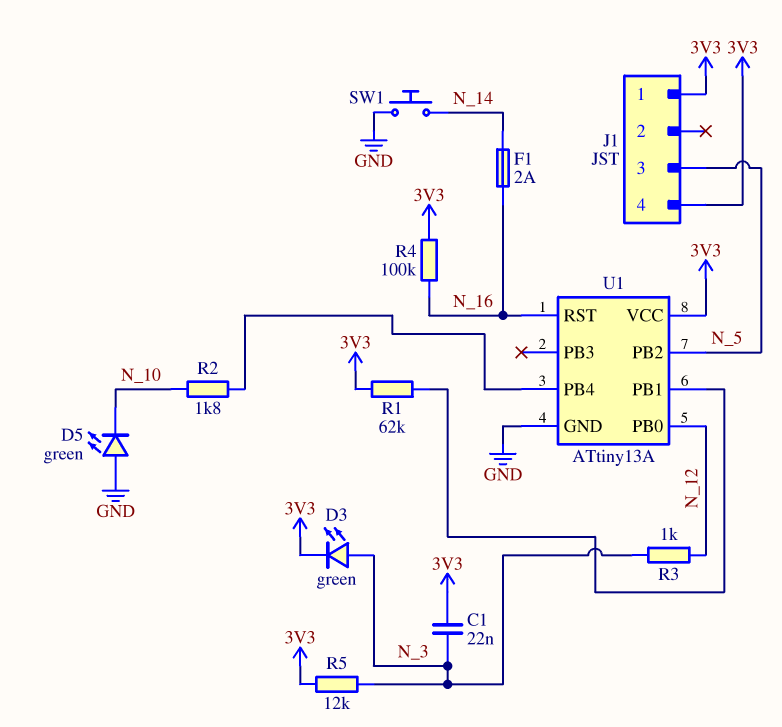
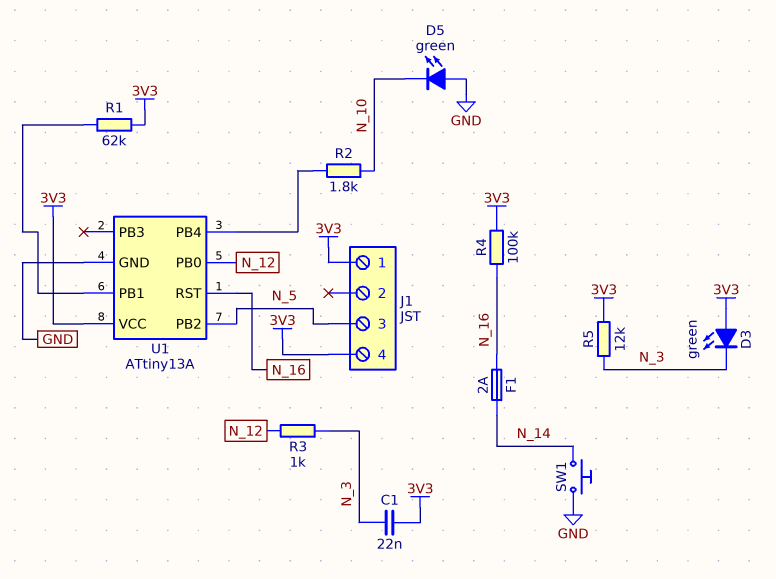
D3: LED green (A N_3, K 3V3) -> LED green (A 3V3, K N_3)

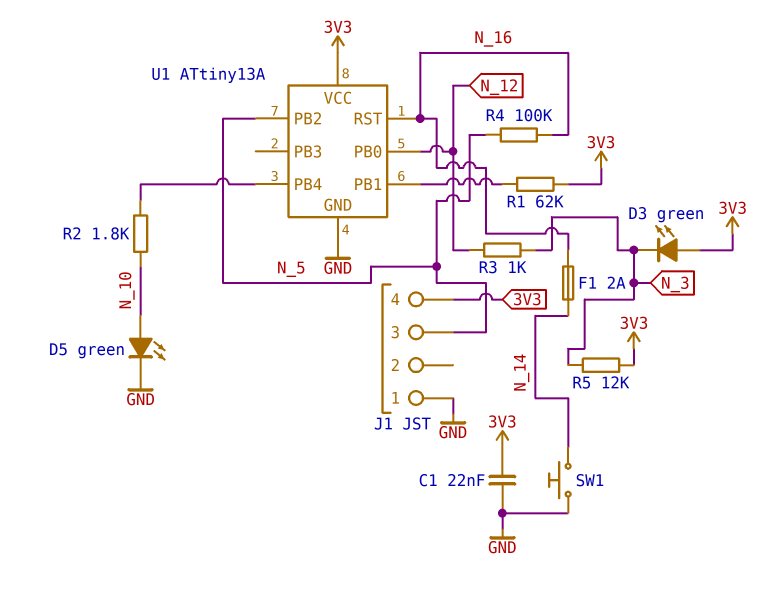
C1: 22nF (3V3, N_3) -> 22nF (3V3, GND)
D5: LED green (A GND, K N_10) -> LED green (A N_10, K GND)
J1 pin 1: 3V3 -> GND
R4: 100k (3V3, N_16) -> 100k (N_5, N_16)

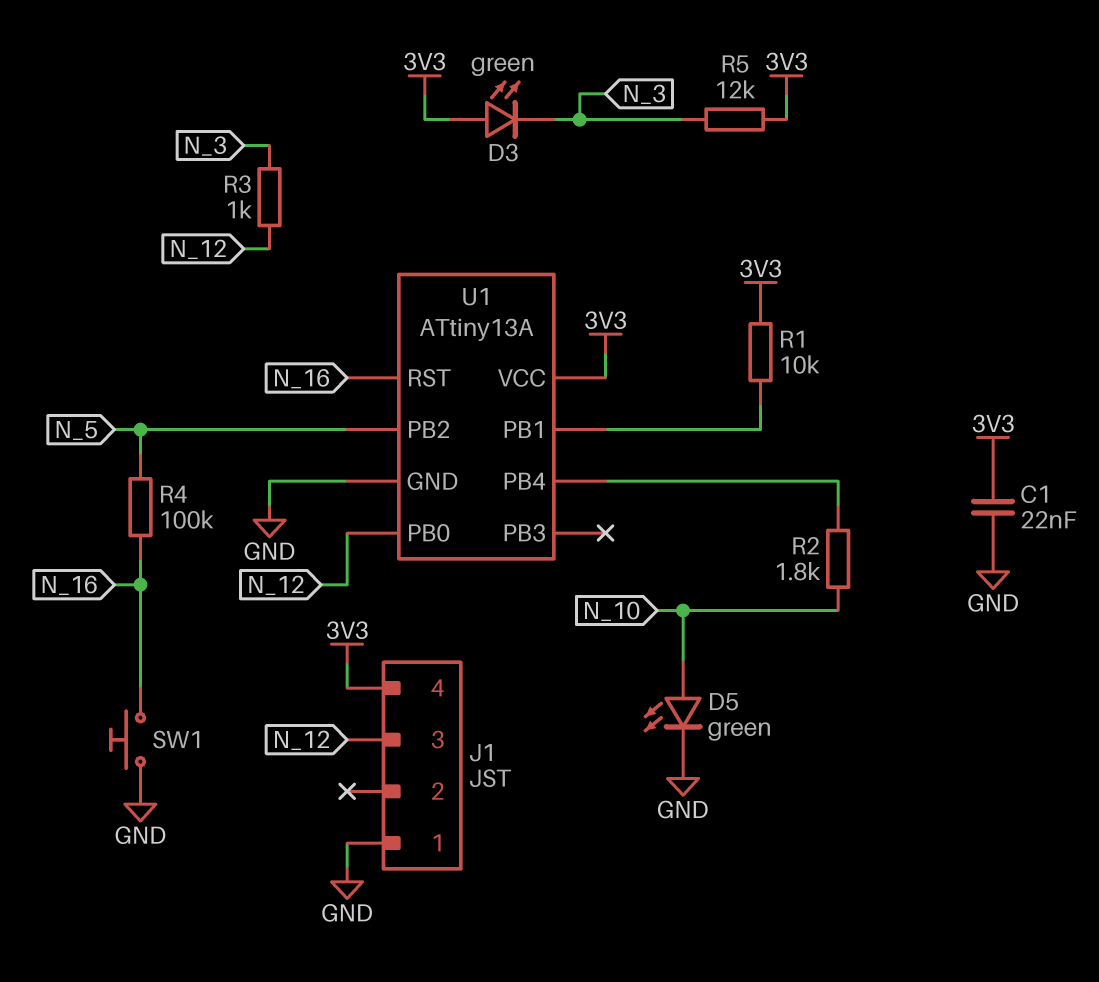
F1: 2A (N_14, N_16) -> none
J1 pin 3: N_5 -> N_12
R1: 62k (3V3, U1/PB1) -> 10k (3V3, U1/PB1)
SW1: button (GND, N_14) -> button (GND, N_16)

